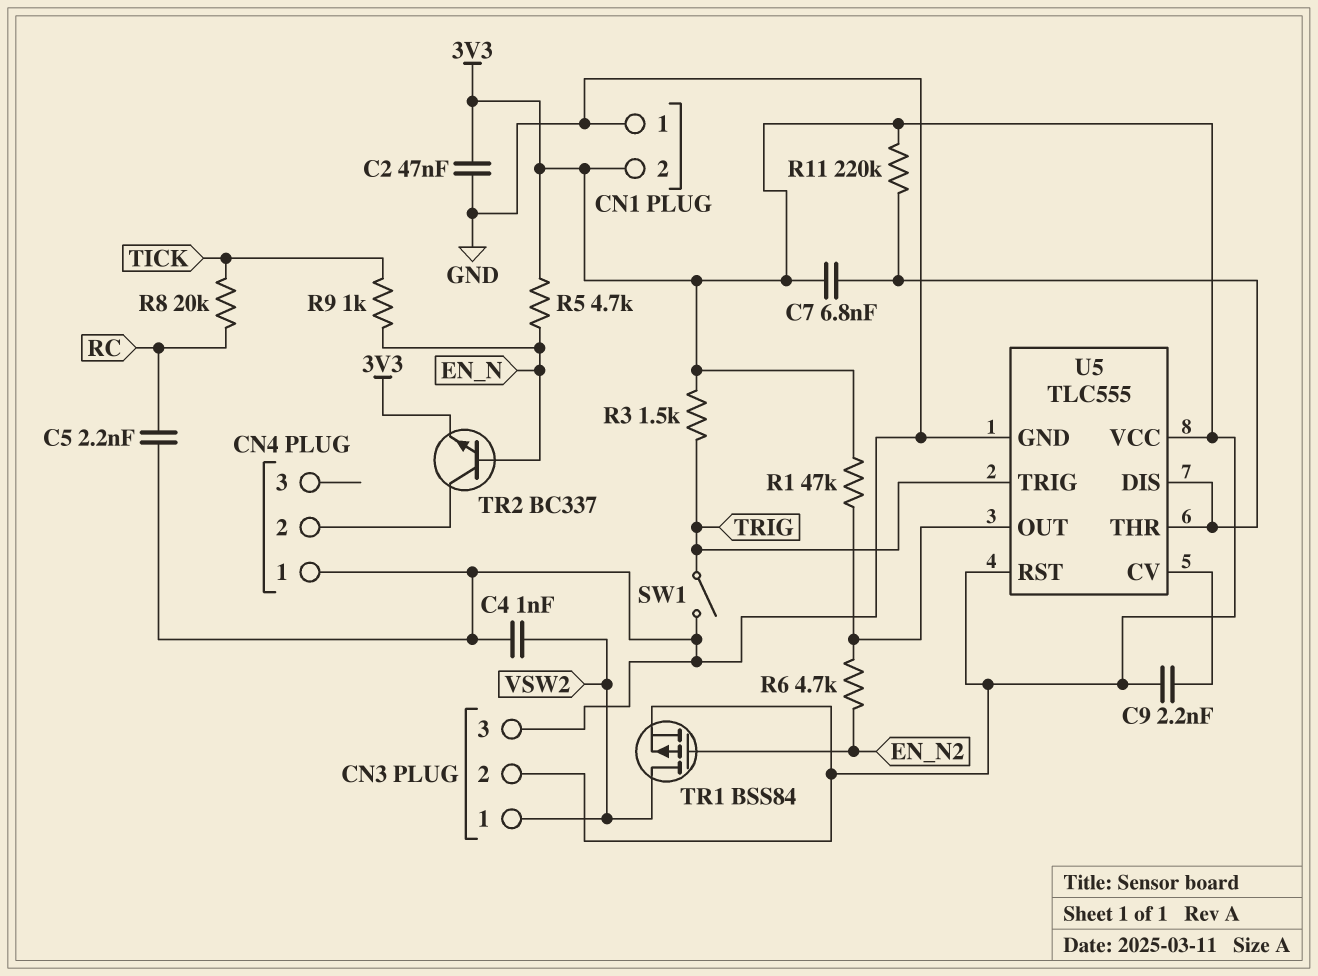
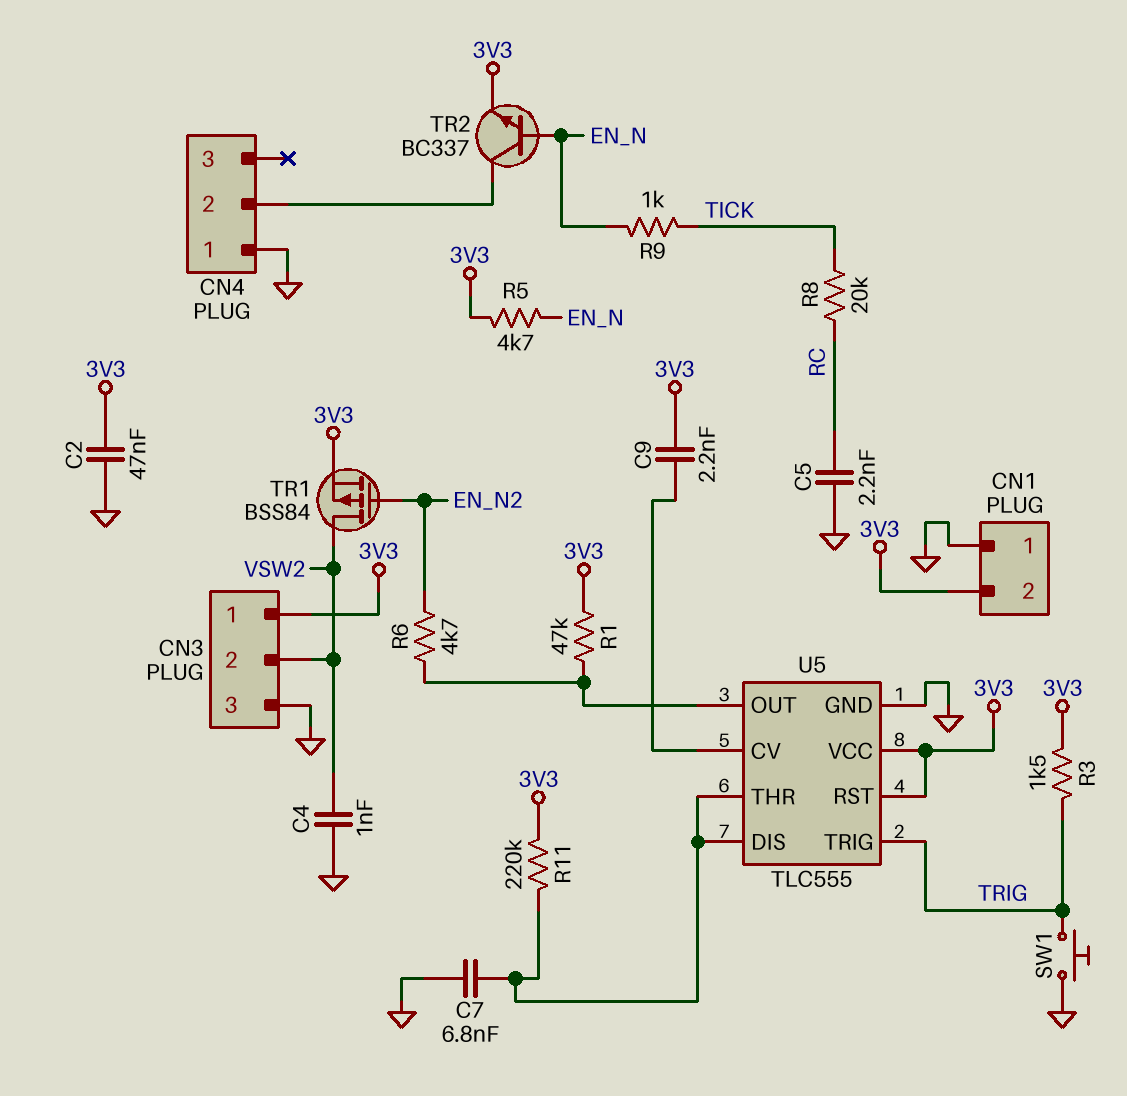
C7: 6.8nF (3V3, U5/DIS) -> 6.8nF (GND, U5/DIS)
CN3 pin 1: VSW2 -> 3V3
CN3 pin 2: 3V3 -> VSW2
SW1: switch (GND, TRIG) -> button (GND, TRIG)

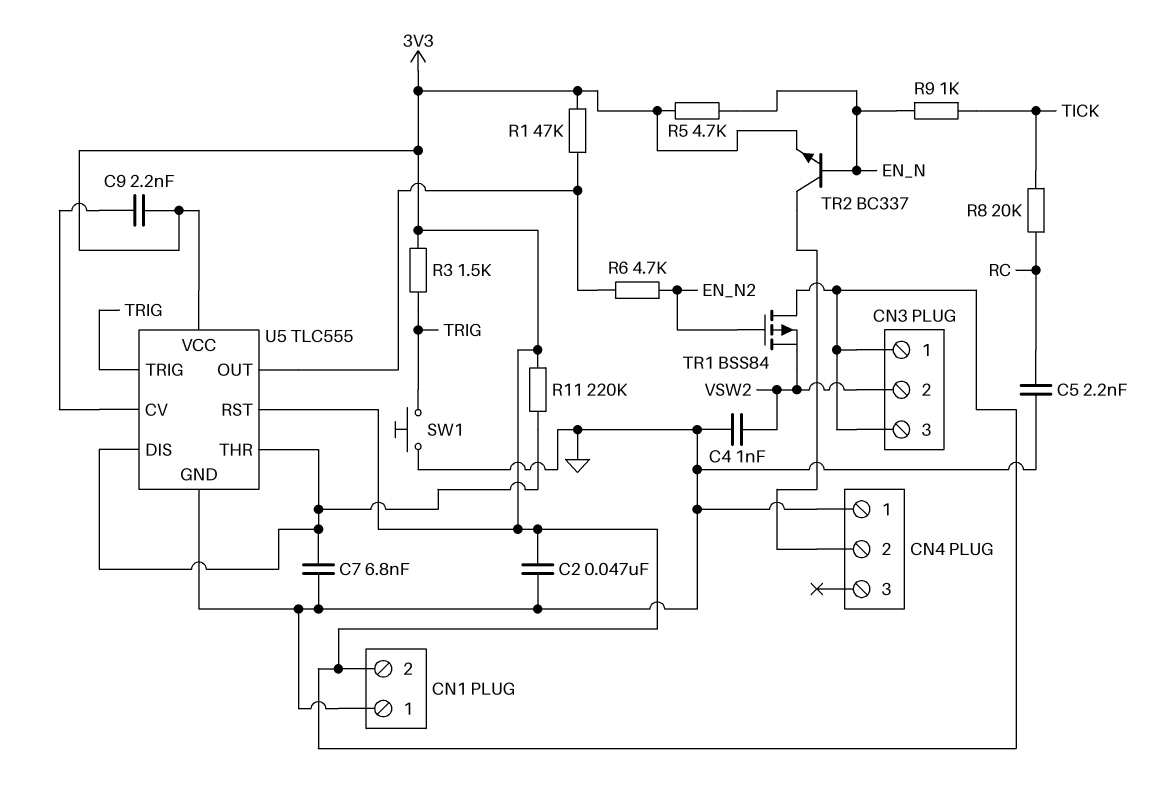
CN3 pin 3: GND -> 3V3
TR1: PMOS BSS84 (G EN_N2, D VSW2, S 3V3) -> PMOS BSS84 (G EN_N2, D 3V3, S VSW2)

